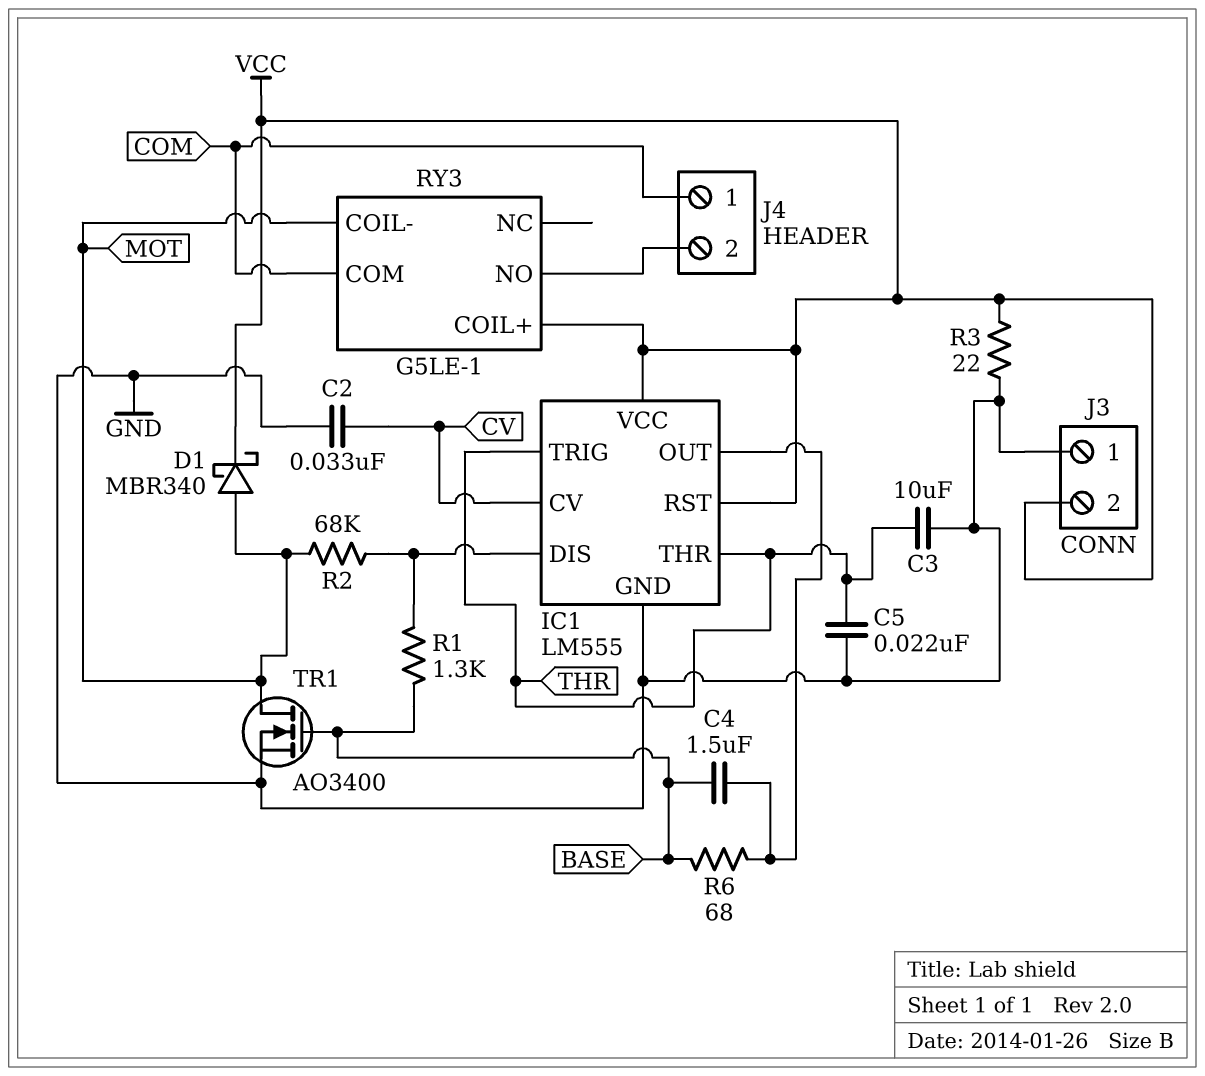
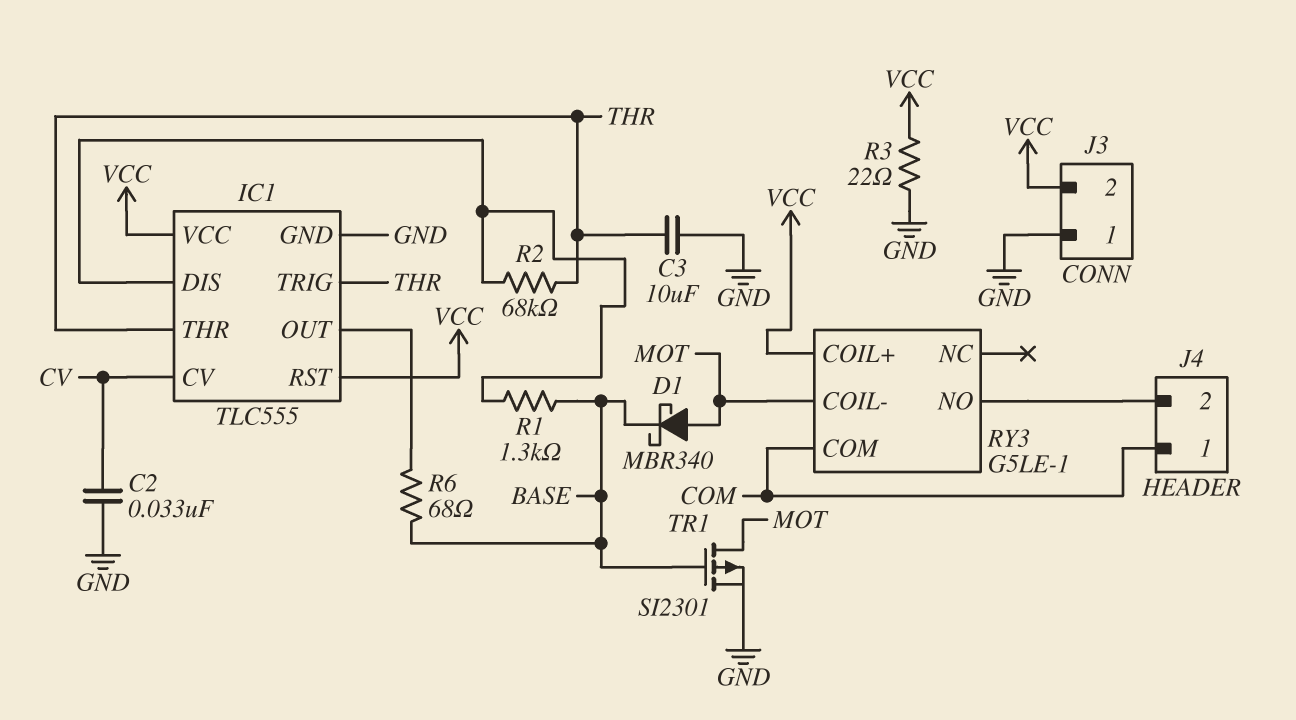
C4: 1.5uF (BASE, IC1/OUT) -> none
C5: 22nF (GND, THR) -> none
D1: schottky MBR340 (A MOT, K VCC) -> schottky MBR340 (A MOT, K BASE)
IC1: LM555 -> TLC555
R2: 68k (IC1/DIS, MOT) -> 68k (IC1/DIS, THR)
TR1: NMOS AO3400 (G BASE, D MOT, S GND) -> PMOS SI2301 (G BASE, D MOT, S GND)

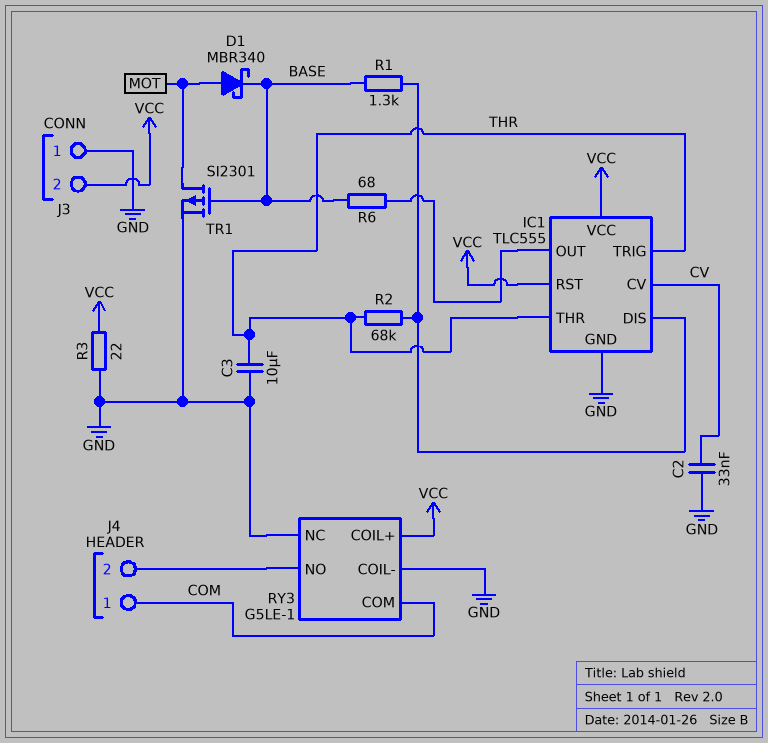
RY3 pin COIL-: MOT -> GND
RY3 pin NC: none -> GND

